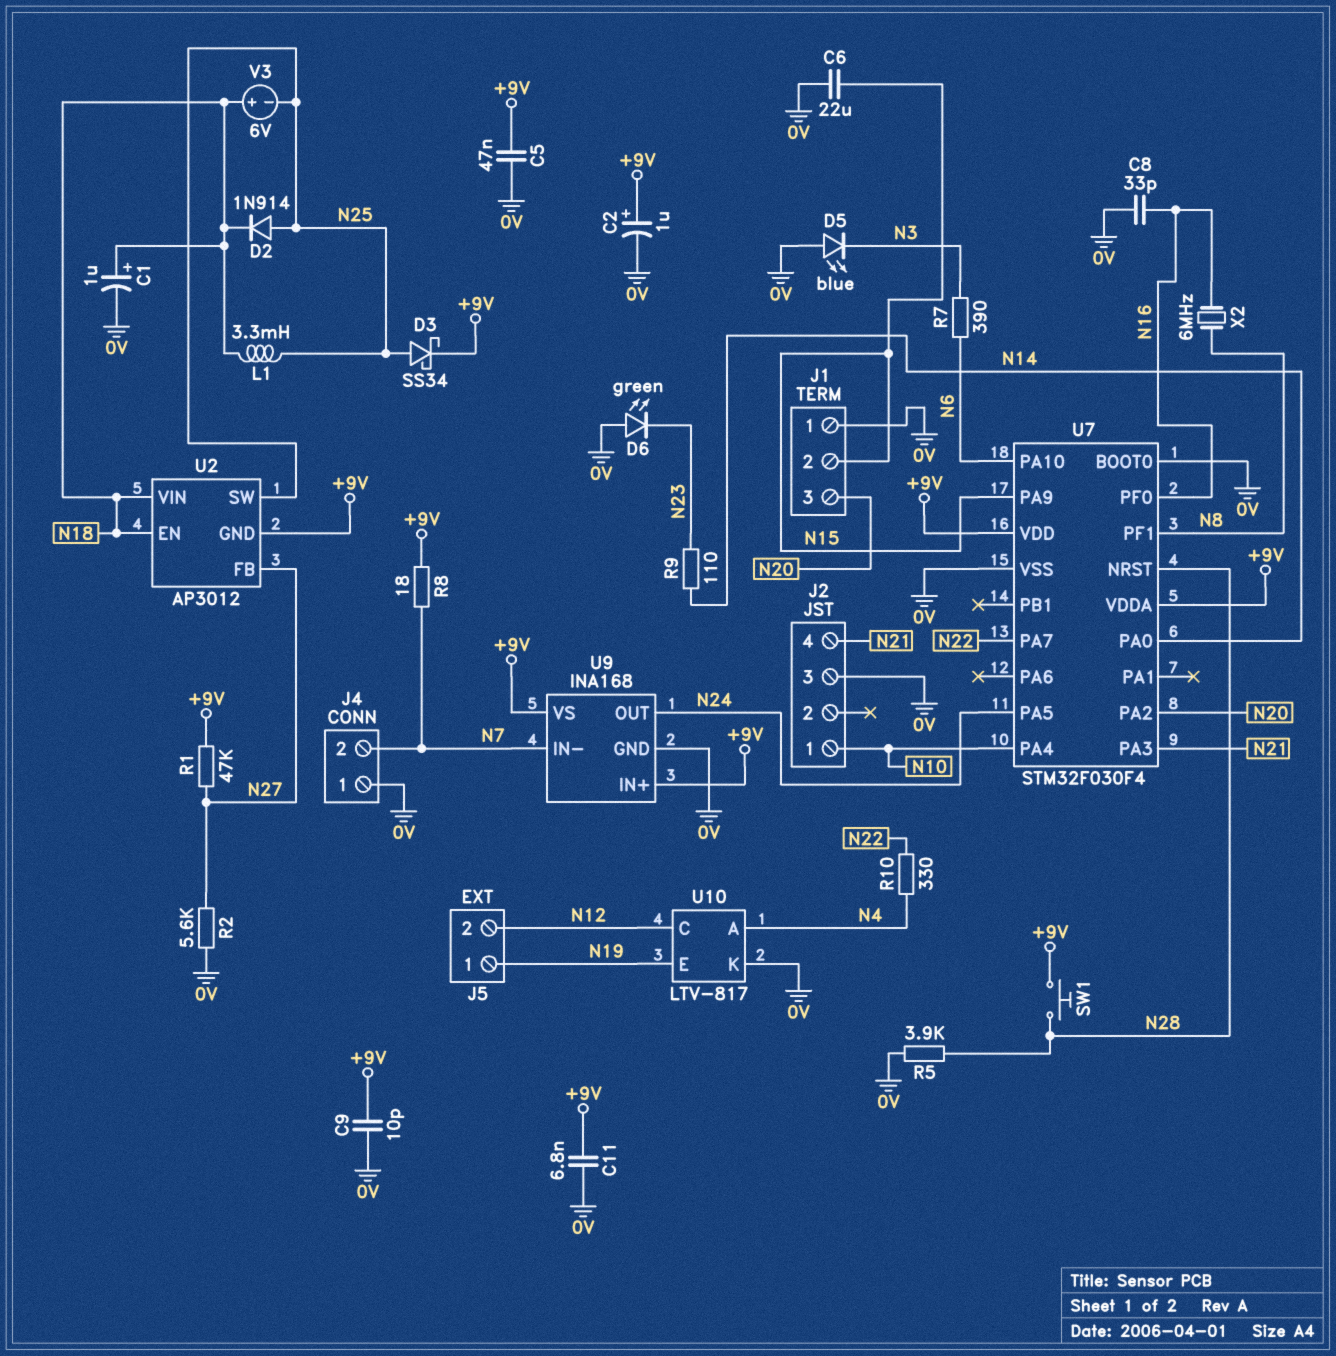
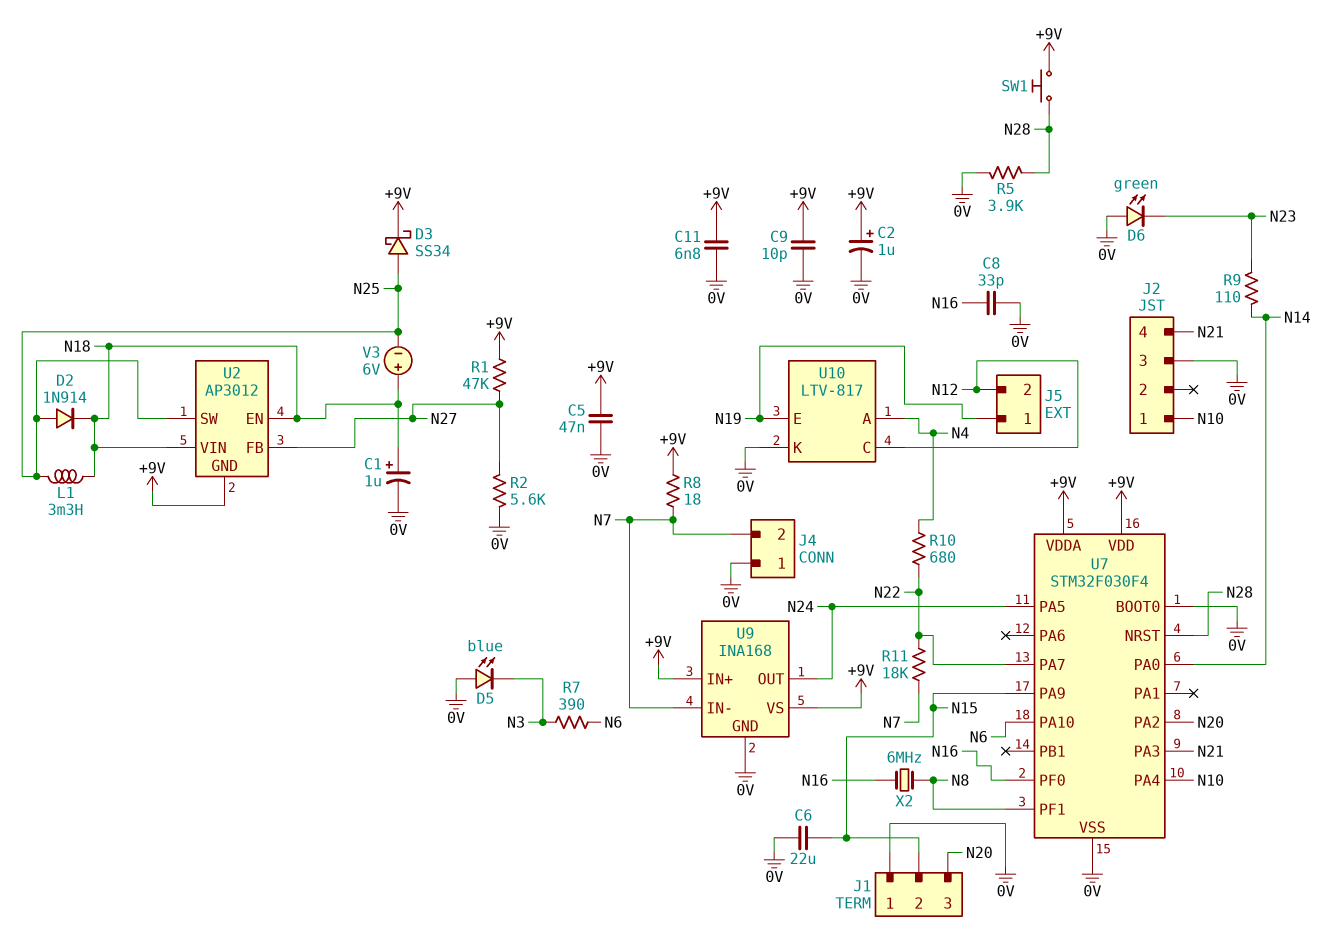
R10: 330 (N4, N22) -> 680 (N4, N22)
R11: none -> 18k (N7, N22)

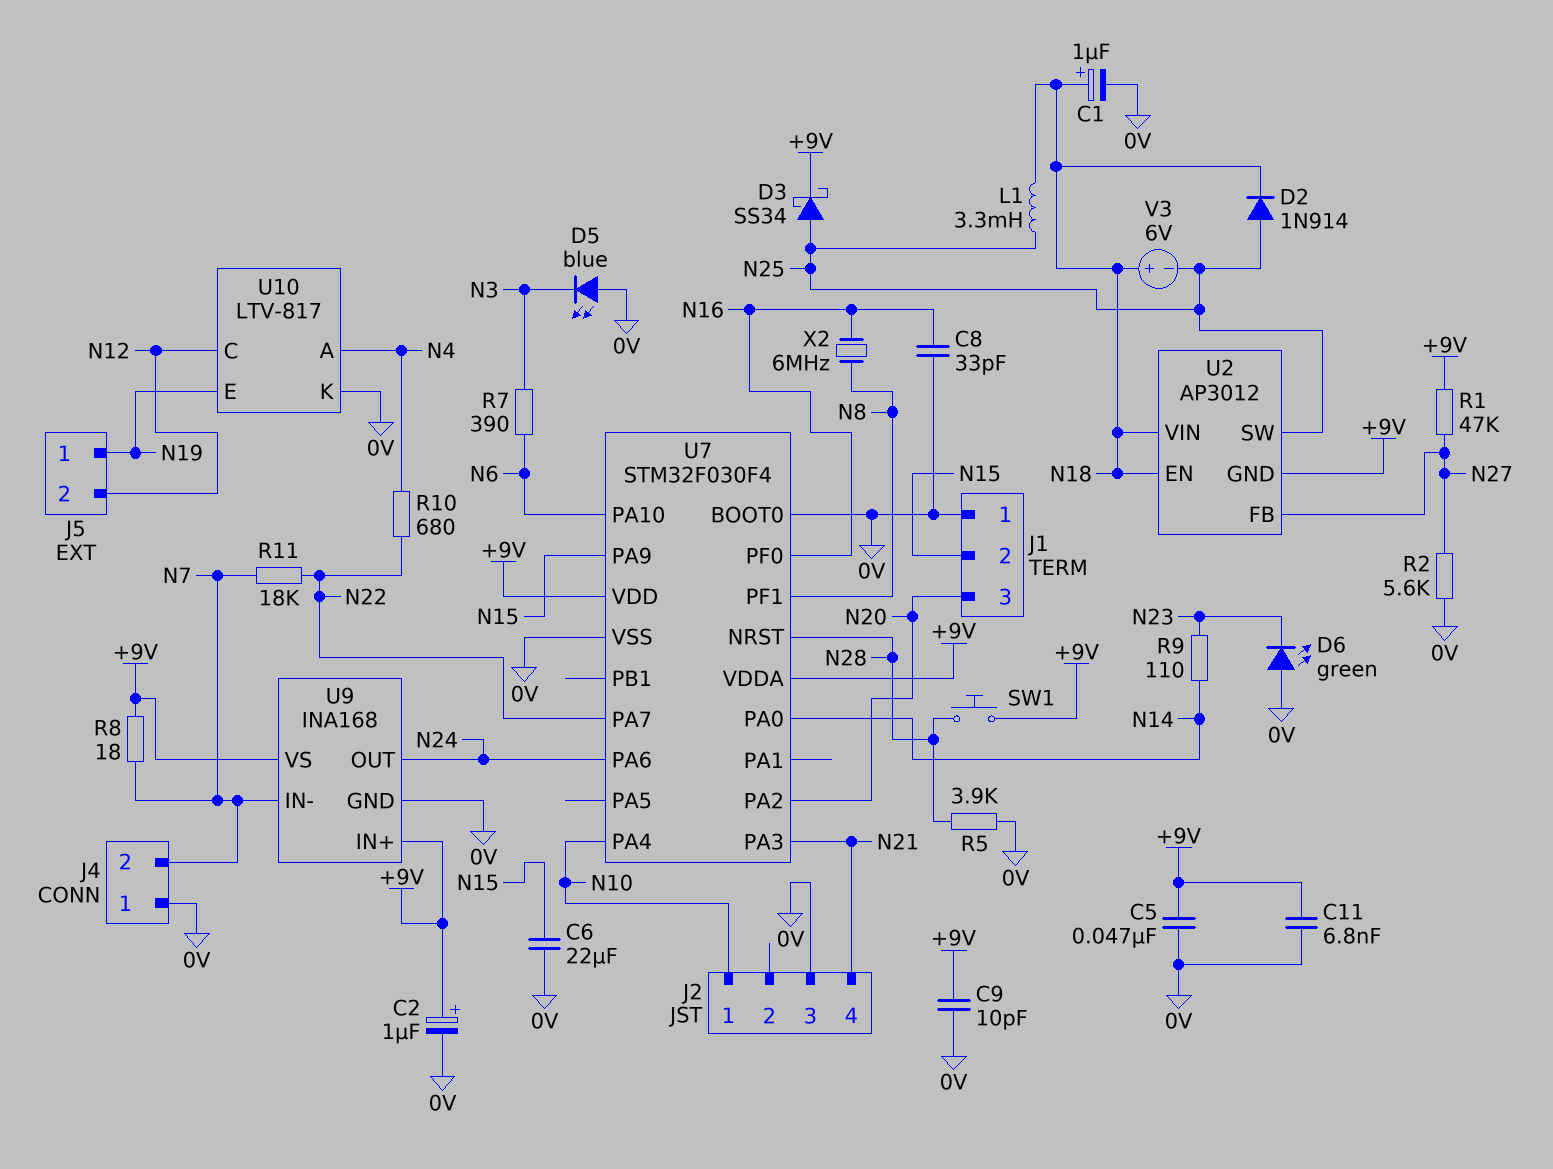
U7 pin PA5: N24 -> none
U7 pin PA6: none -> N24

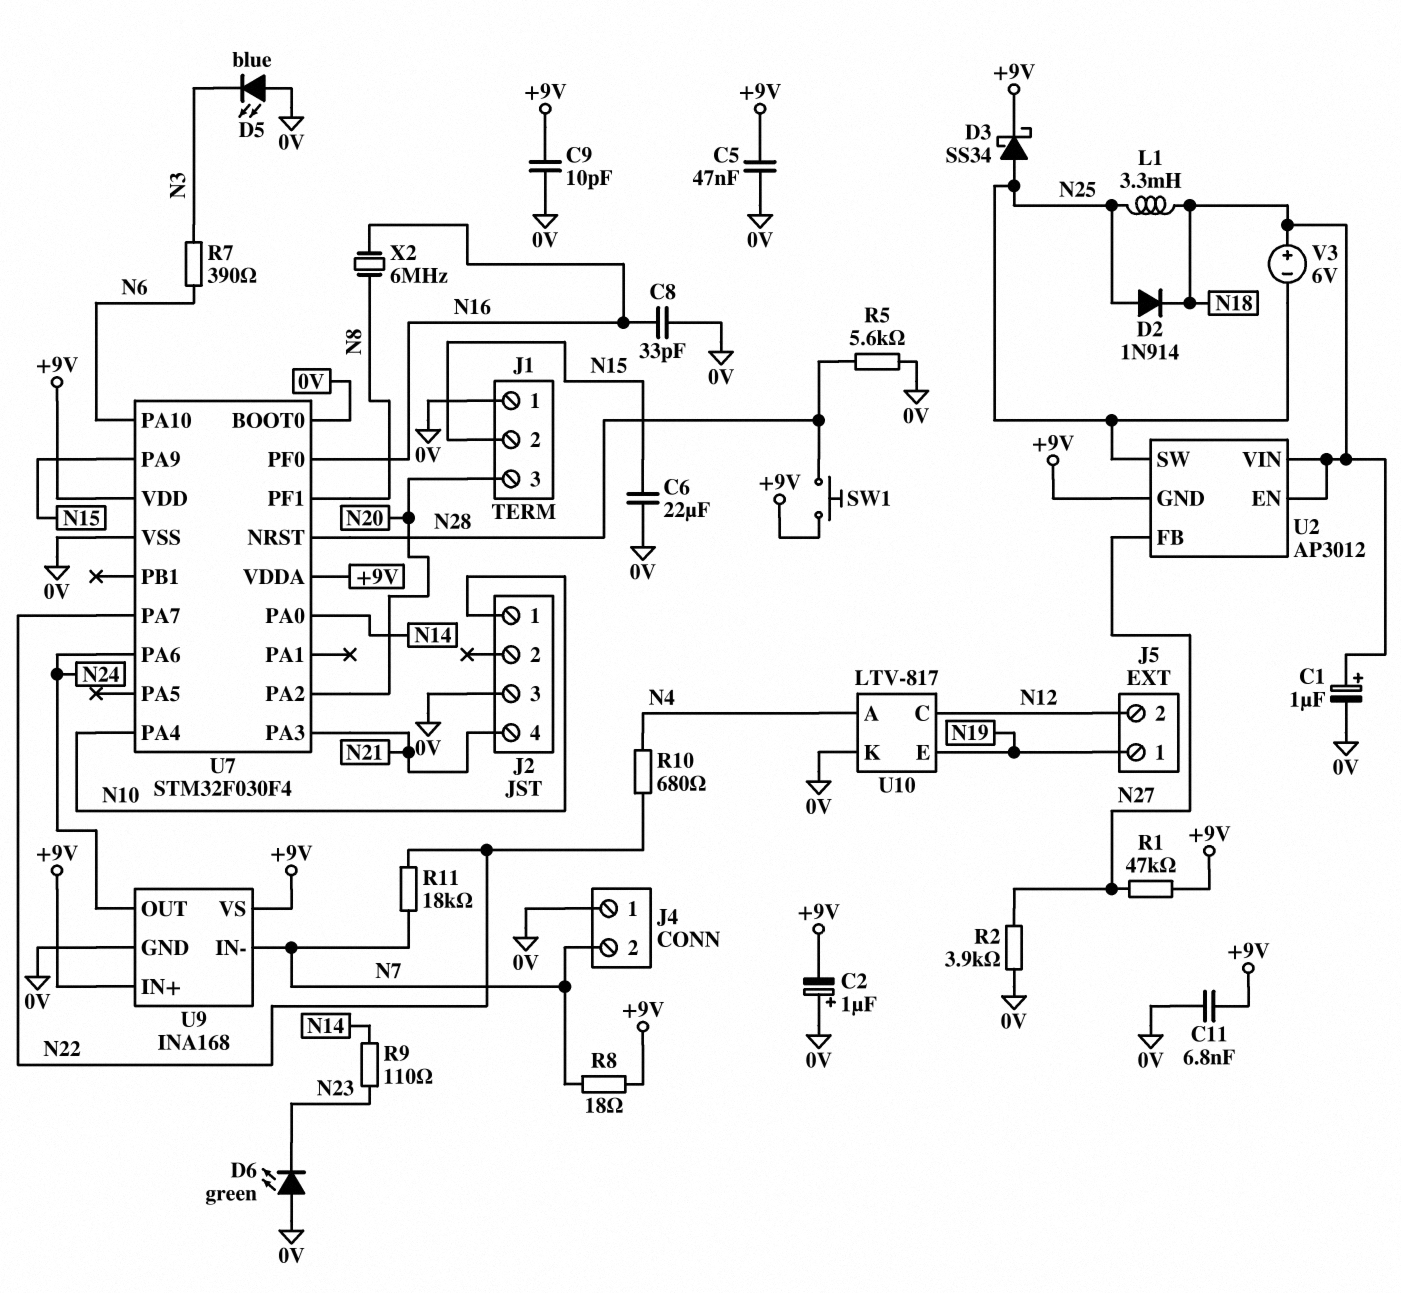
C2: 1uF (plus +9V, minus 0V) -> 1uF (plus 0V, minus +9V)
R2: 5.6k (0V, N27) -> 3.9k (0V, N27)
R5: 3.9k (0V, N28) -> 5.6k (0V, N28)

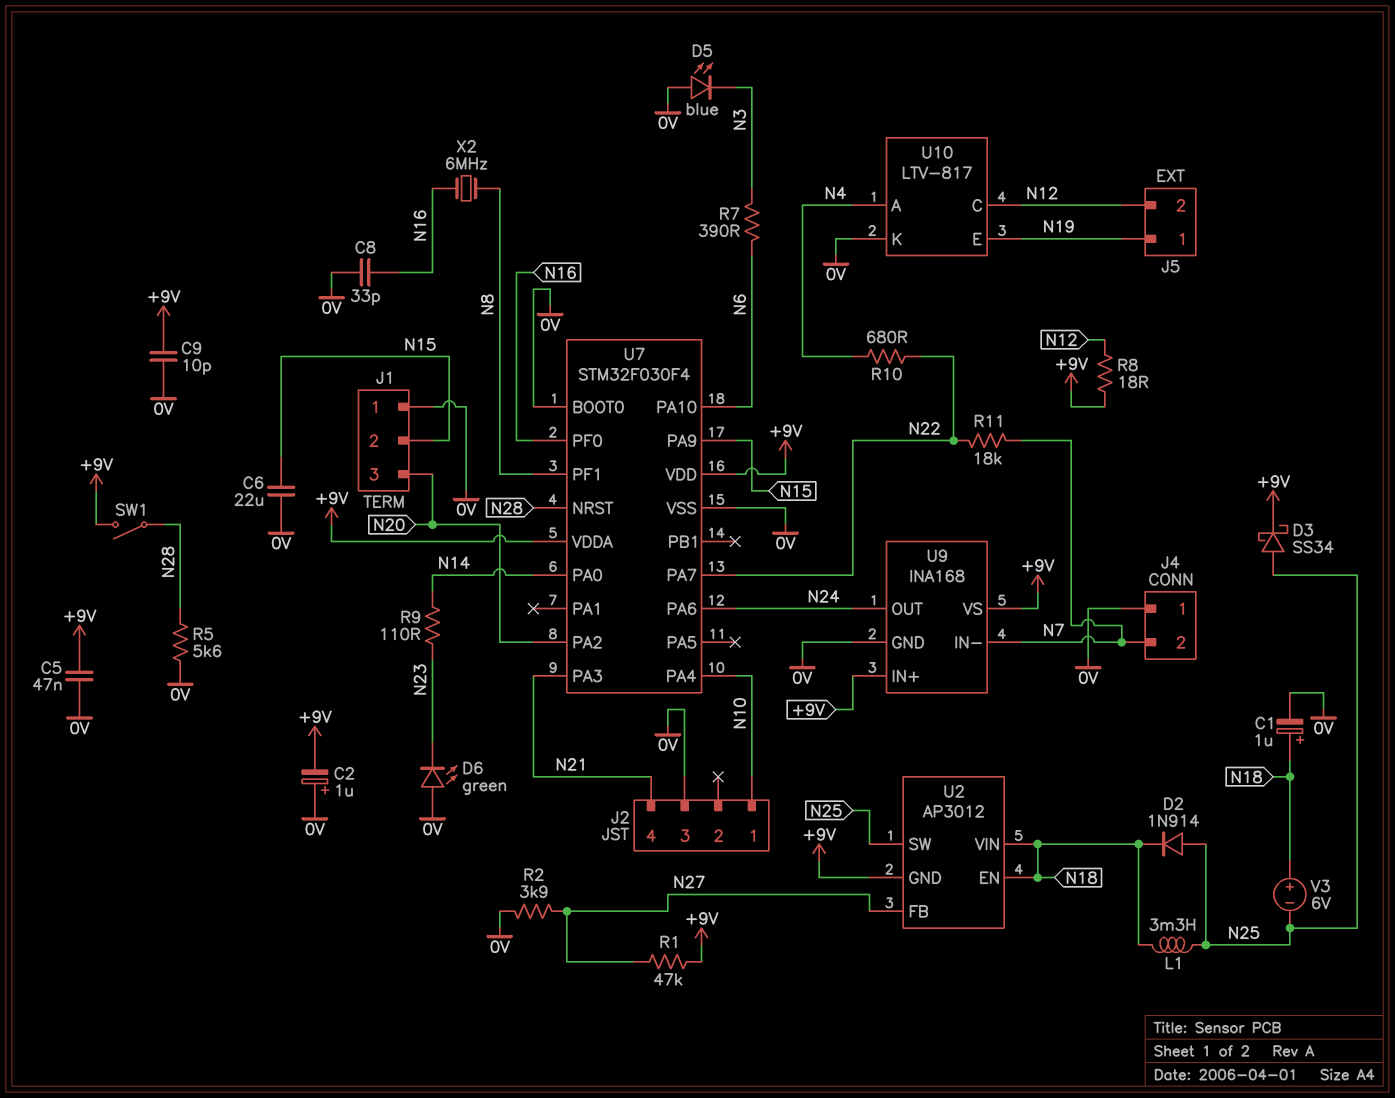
C11: 6.8nF (+9V, 0V) -> none
R8: 18 (+9V, N7) -> 18 (+9V, N12)
SW1: button (+9V, N28) -> switch (+9V, N28)

